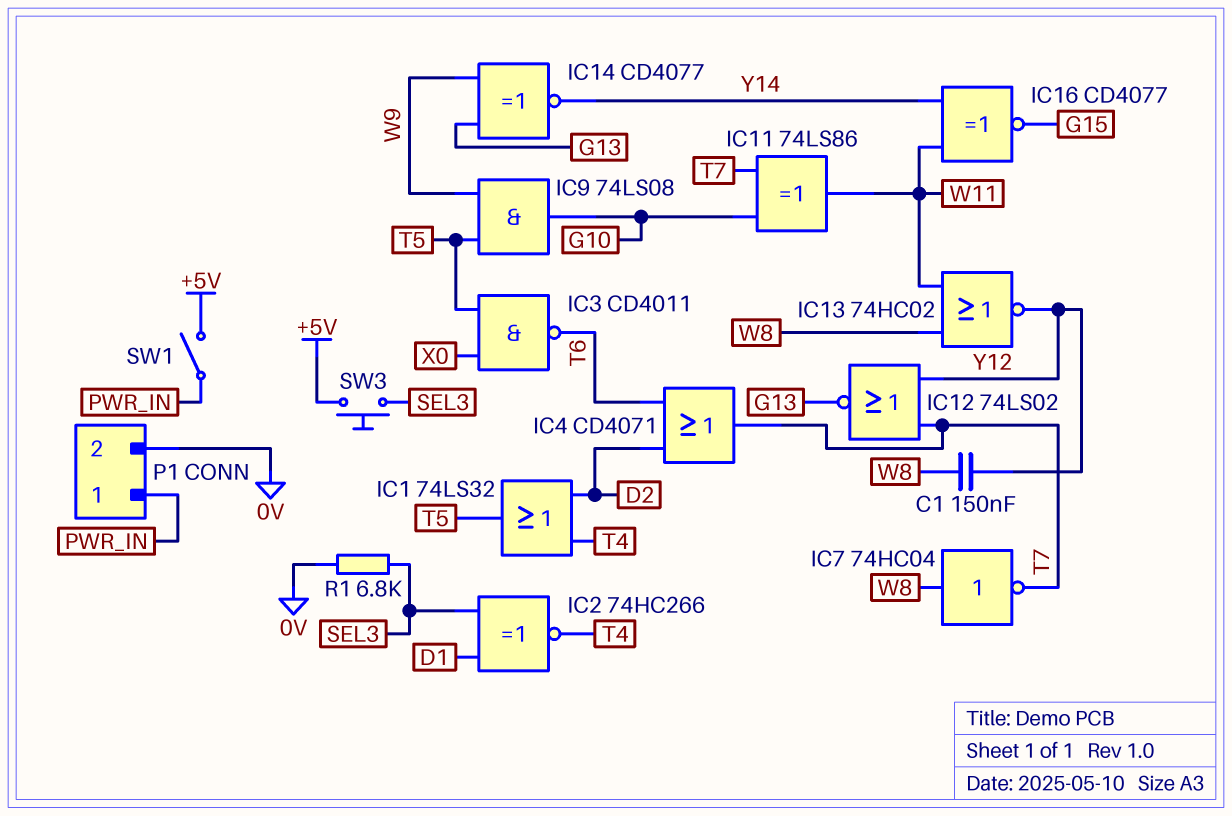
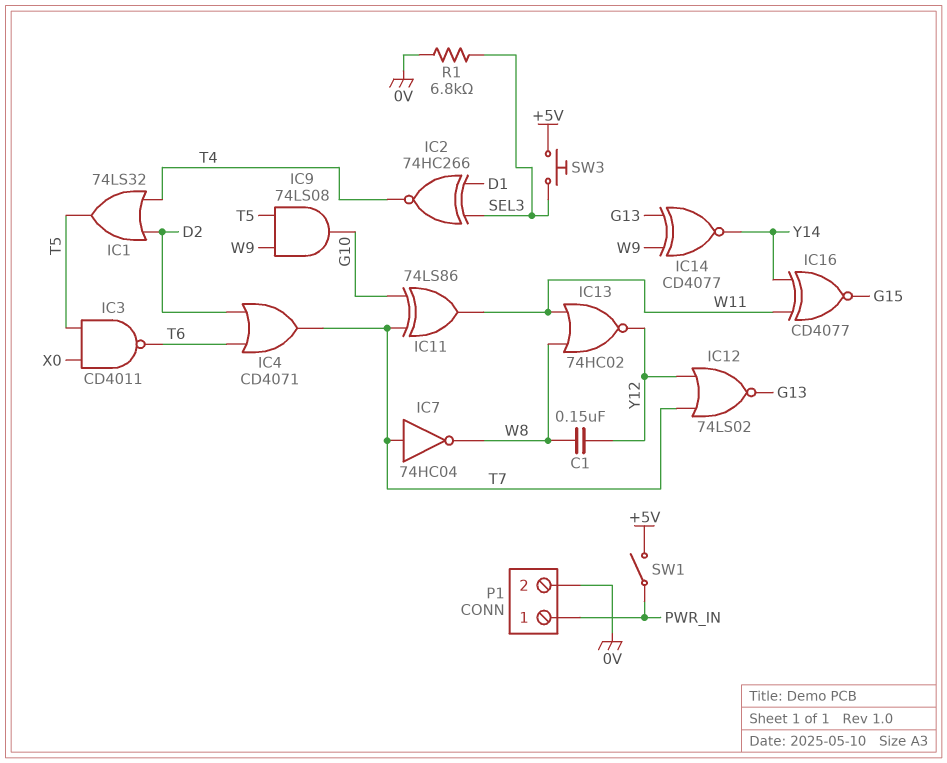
IC7: NOT 74HC04 (in W8, out T7) -> NOT 74HC04 (in T7, out W8)

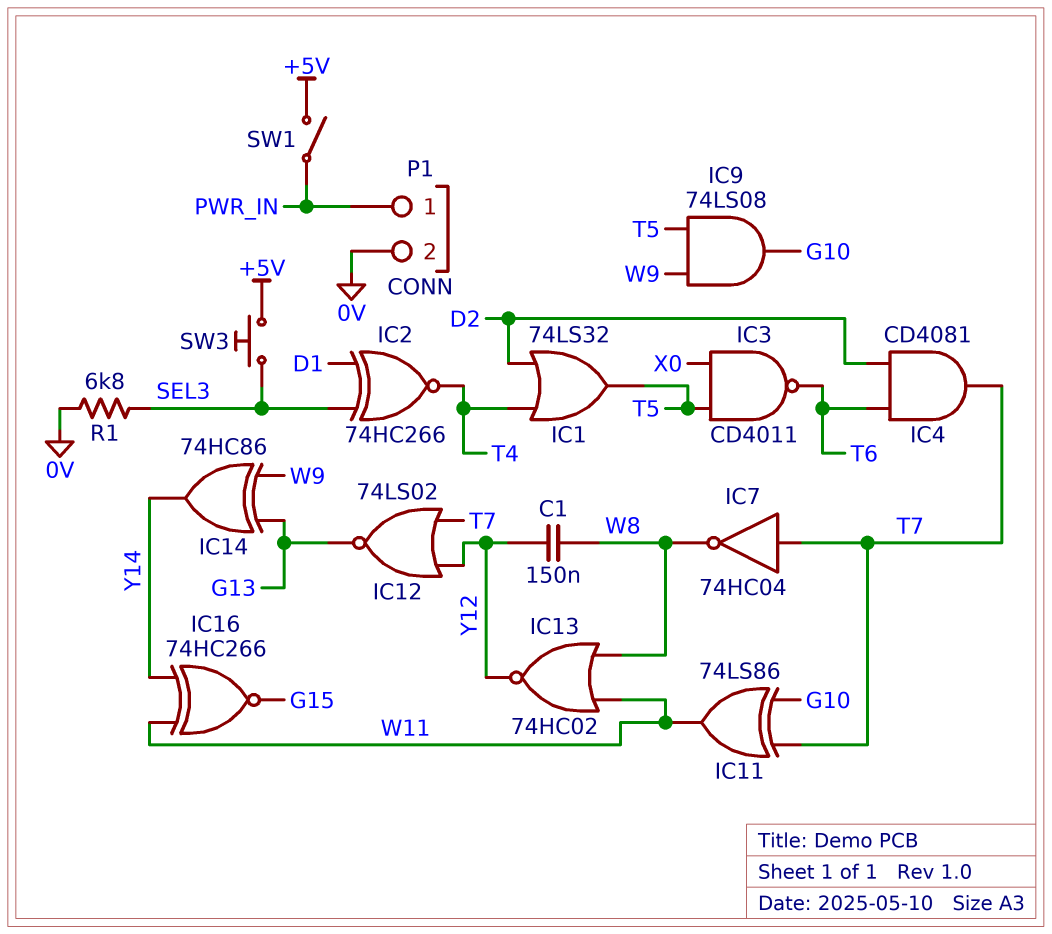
IC4: OR CD4071 (in D2, in T6, out T7) -> AND CD4081 (in D2, in T6, out T7)
IC14: XNOR CD4077 (in G13, in W9, out Y14) -> XOR 74HC86 (in G13, in W9, out Y14)
IC16: XNOR CD4077 (in W11, in Y14, out G15) -> XNOR 74HC266 (in W11, in Y14, out G15)

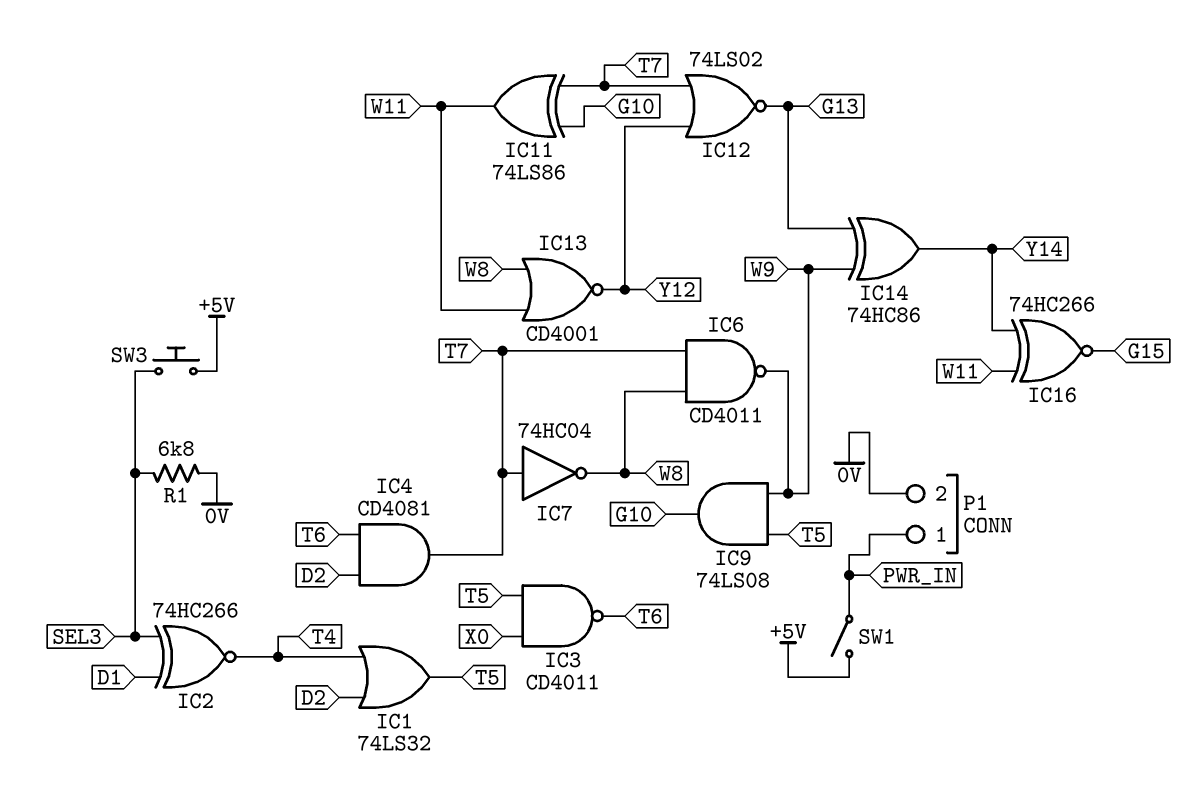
C1: 150nF (W8, Y12) -> none
IC6: none -> NAND CD4011 (in T7, in W8, out W9)
IC13: NOR 74HC02 (in W8, in W11, out Y12) -> NOR CD4001 (in W8, in W11, out Y12)

